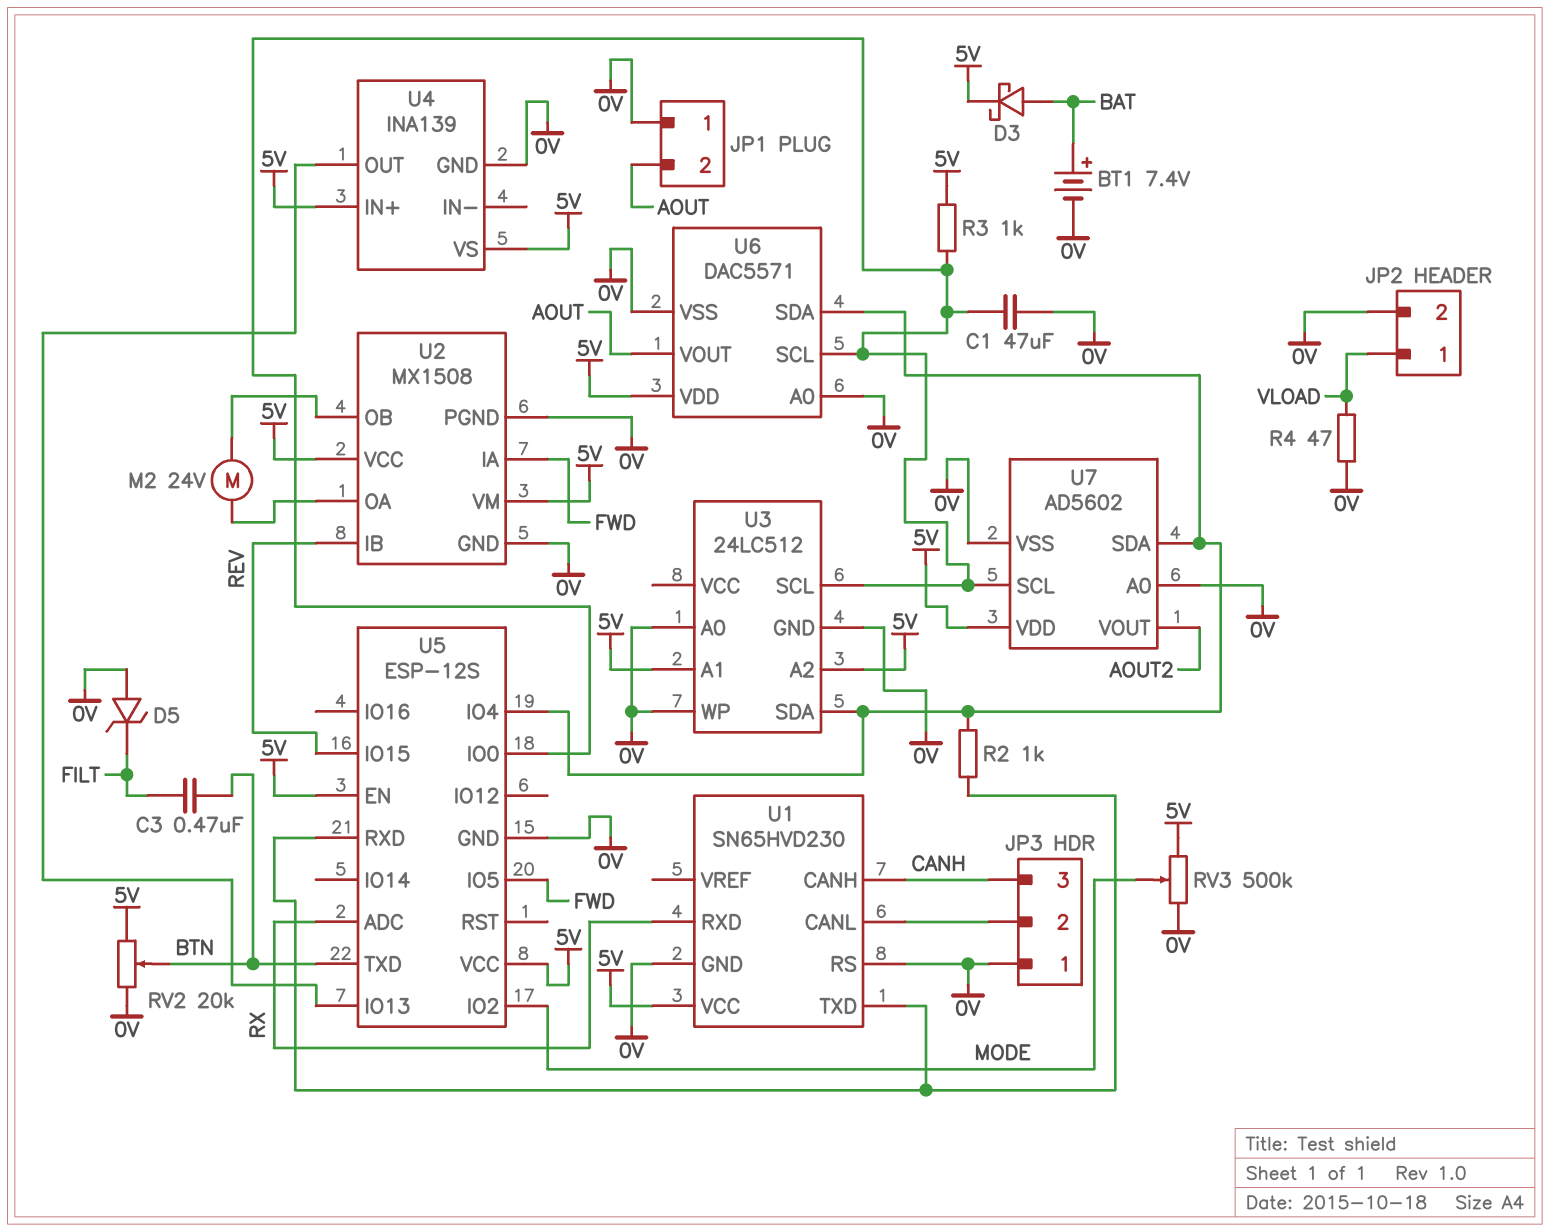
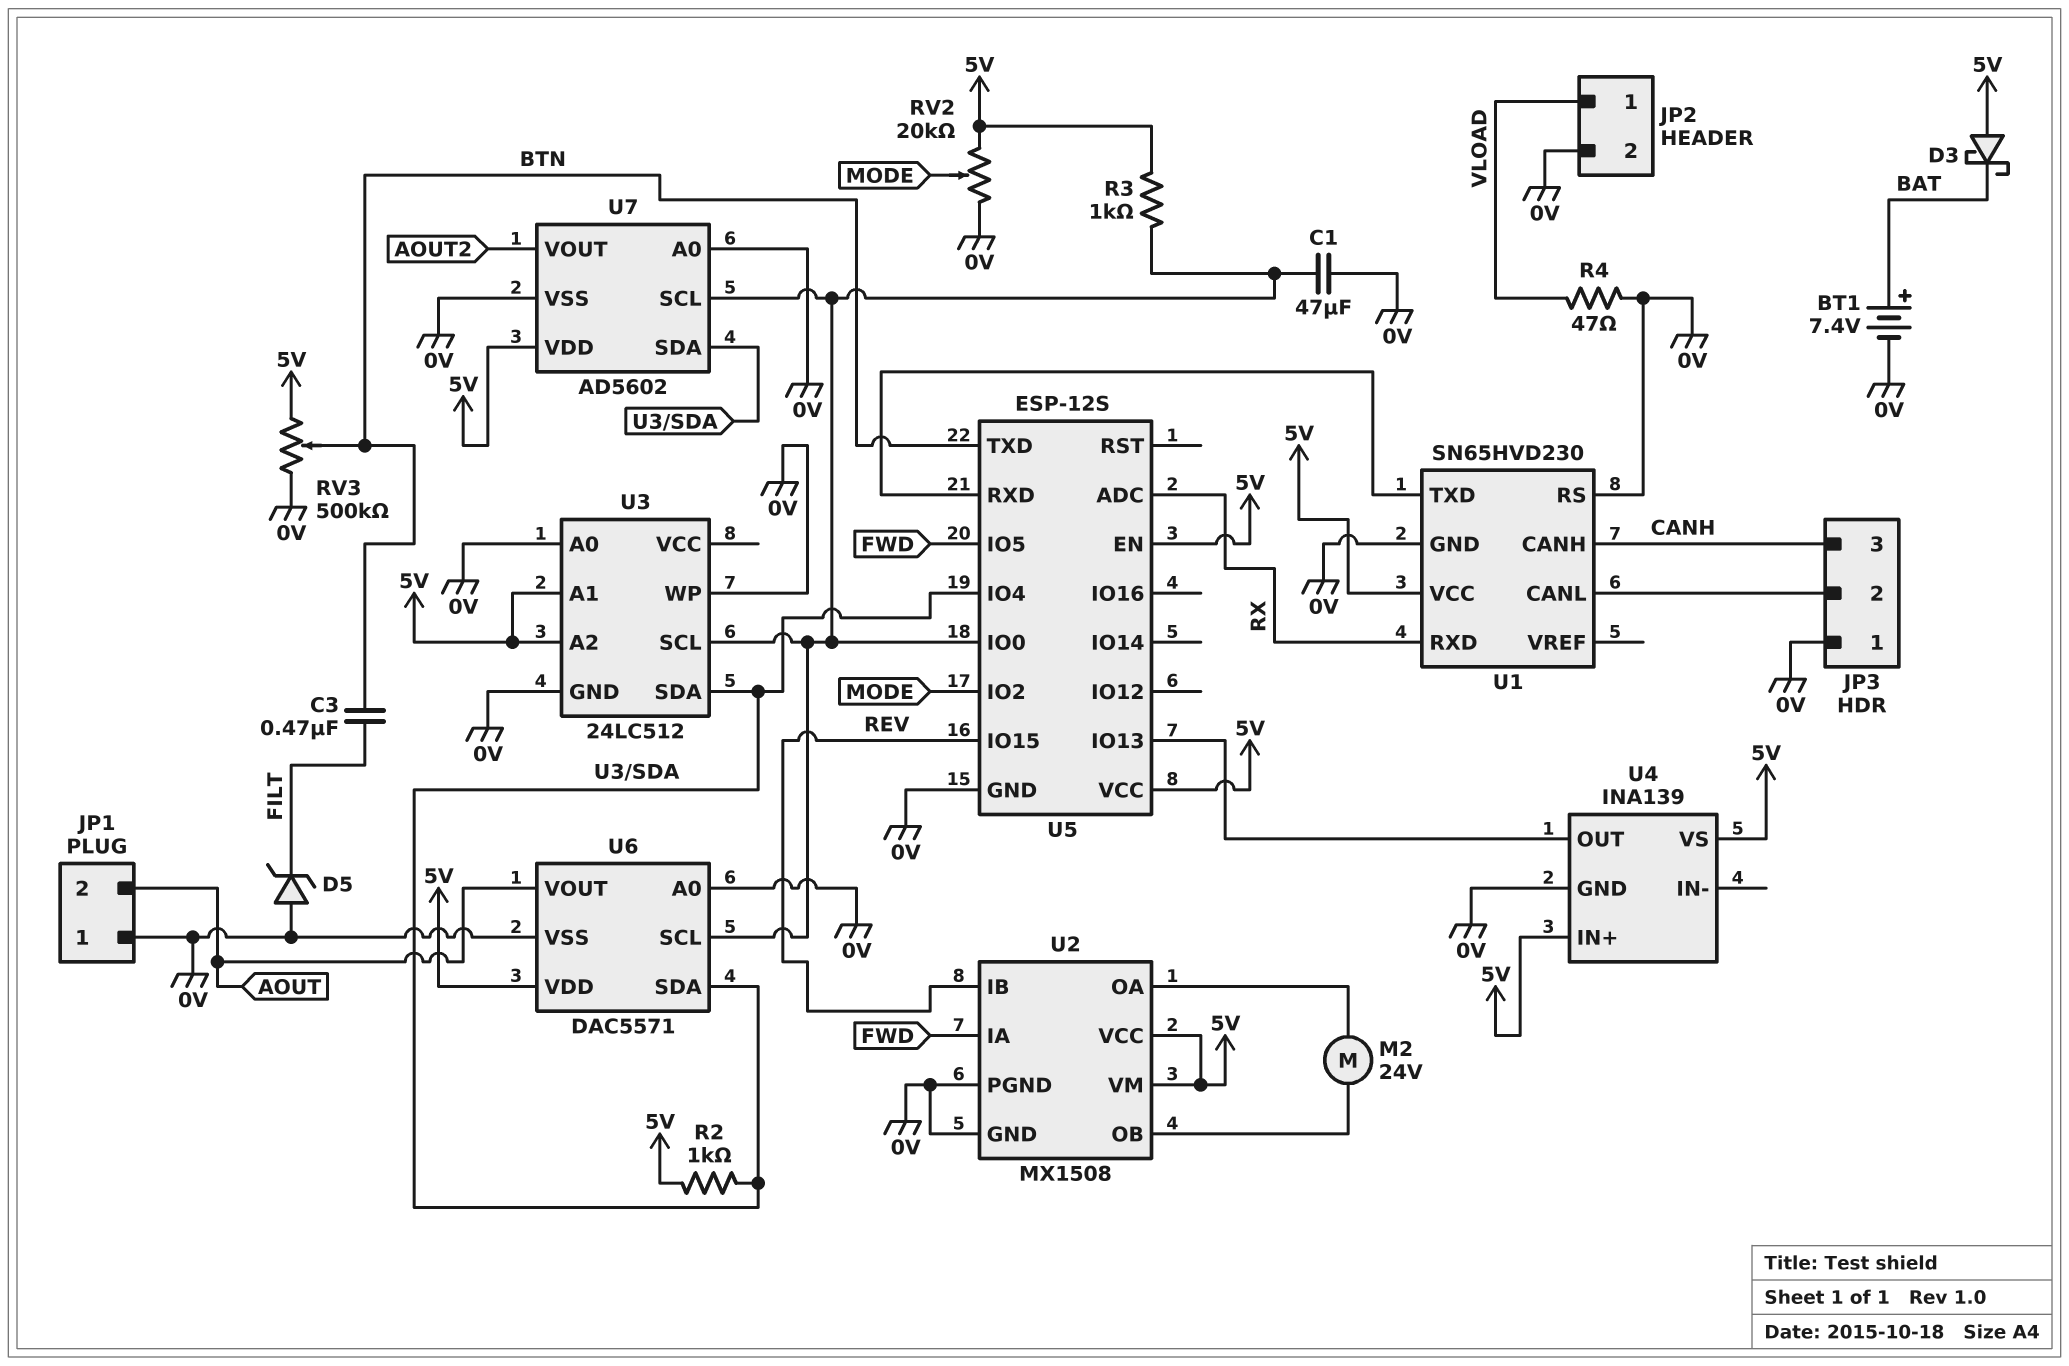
D3: schottky (A BAT, K 5V) -> schottky (A 5V, K BAT)
R2: 1k (U1/TXD, U3/SDA) -> 1k (5V, U3/SDA)
RV2: 20k (0V, 5V, wiper BTN) -> 20k (0V, 5V, wiper MODE)
RV3: 500k (0V, 5V, wiper MODE) -> 500k (0V, 5V, wiper BTN)

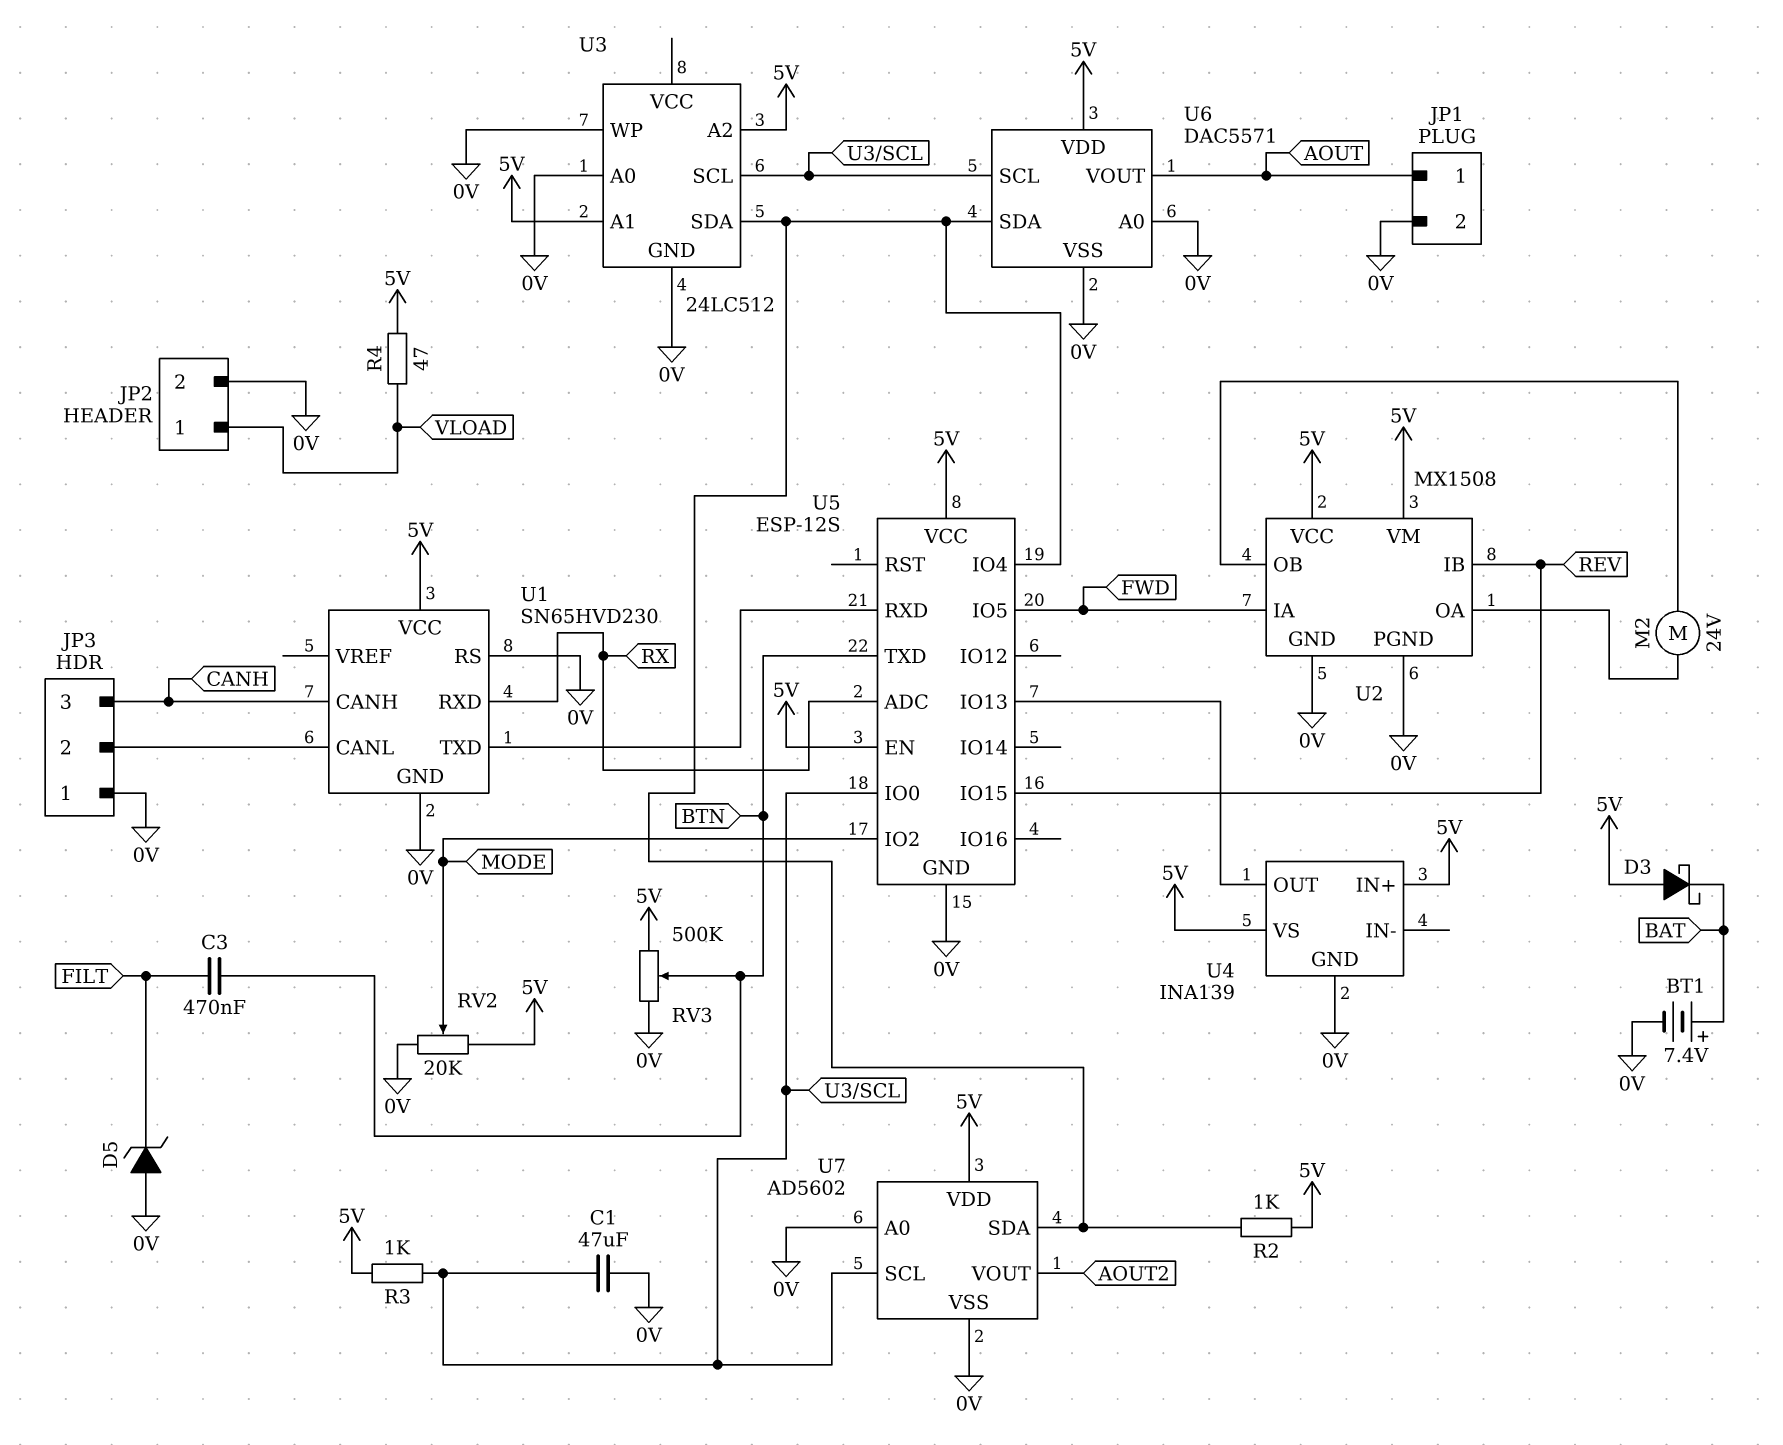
JP1 pin 1: 0V -> AOUT
JP1 pin 2: AOUT -> 0V
R4: 47 (0V, VLOAD) -> 47 (5V, VLOAD)

